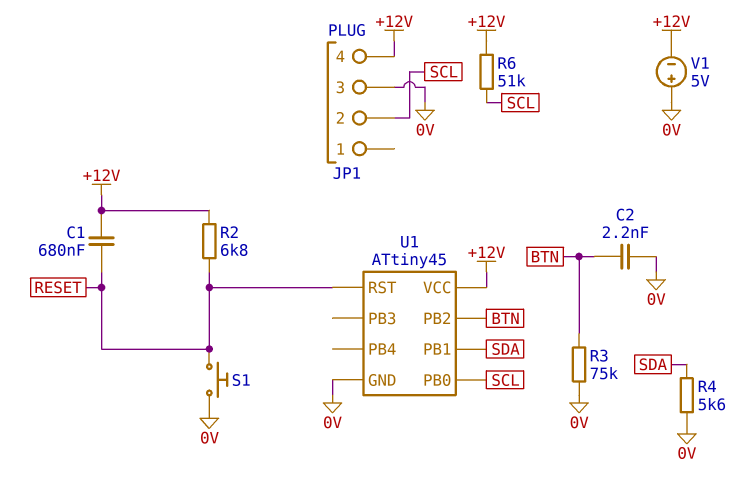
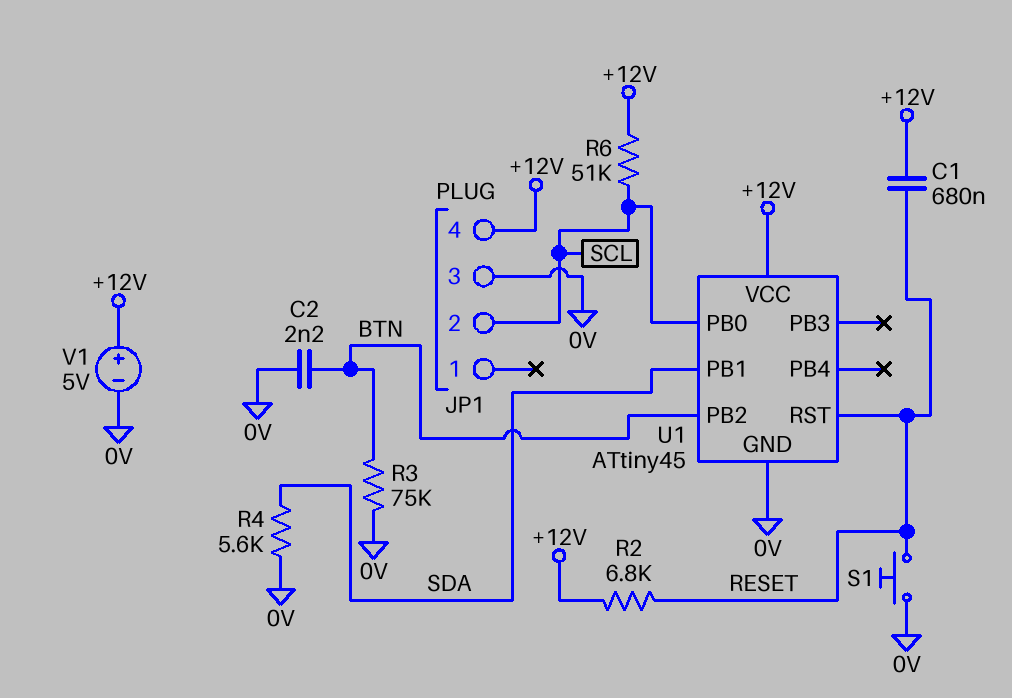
V1: 5V (plus 0V, minus +12V) -> 5V (plus +12V, minus 0V)

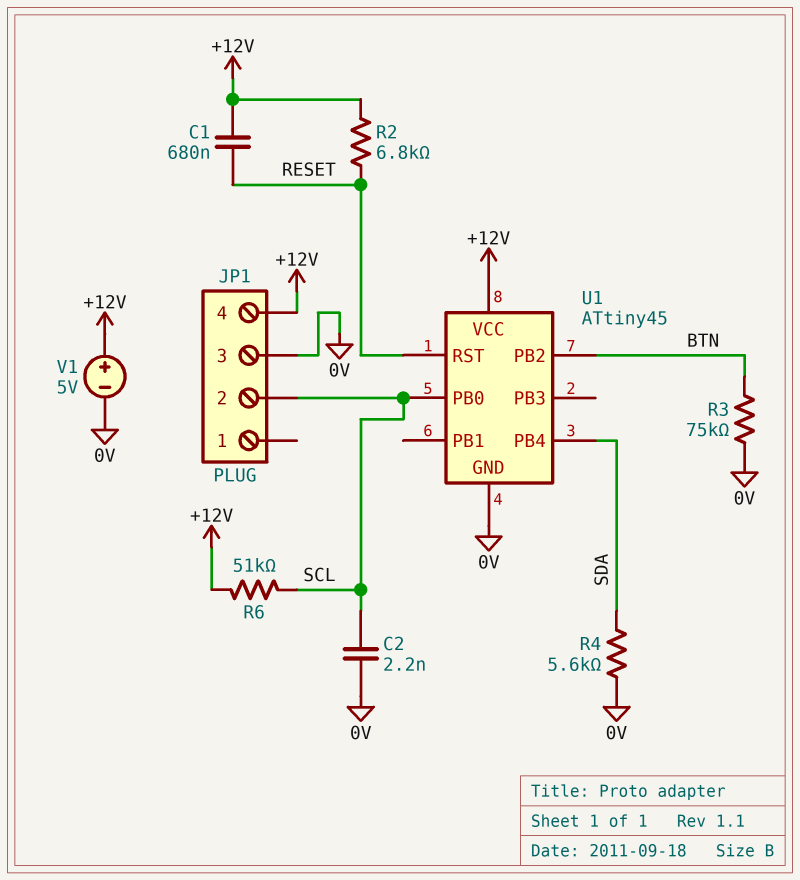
C2: 2.2nF (0V, BTN) -> 2.2nF (0V, SCL)
S1: button (0V, RESET) -> none
U1 pin PB1: SDA -> none
U1 pin PB4: none -> SDA

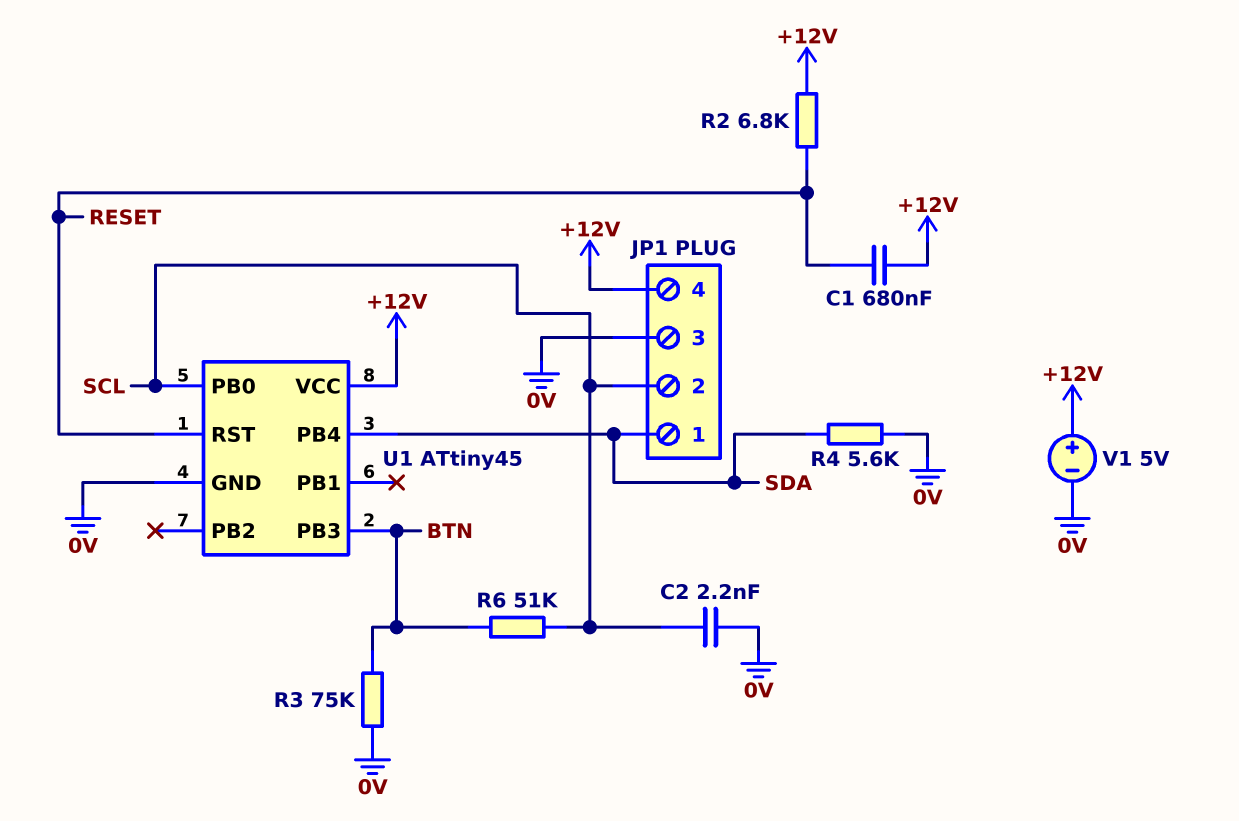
JP1 pin 1: none -> SDA
R6: 51k (+12V, SCL) -> 51k (BTN, SCL)
U1 pin PB2: BTN -> none
U1 pin PB3: none -> BTN

